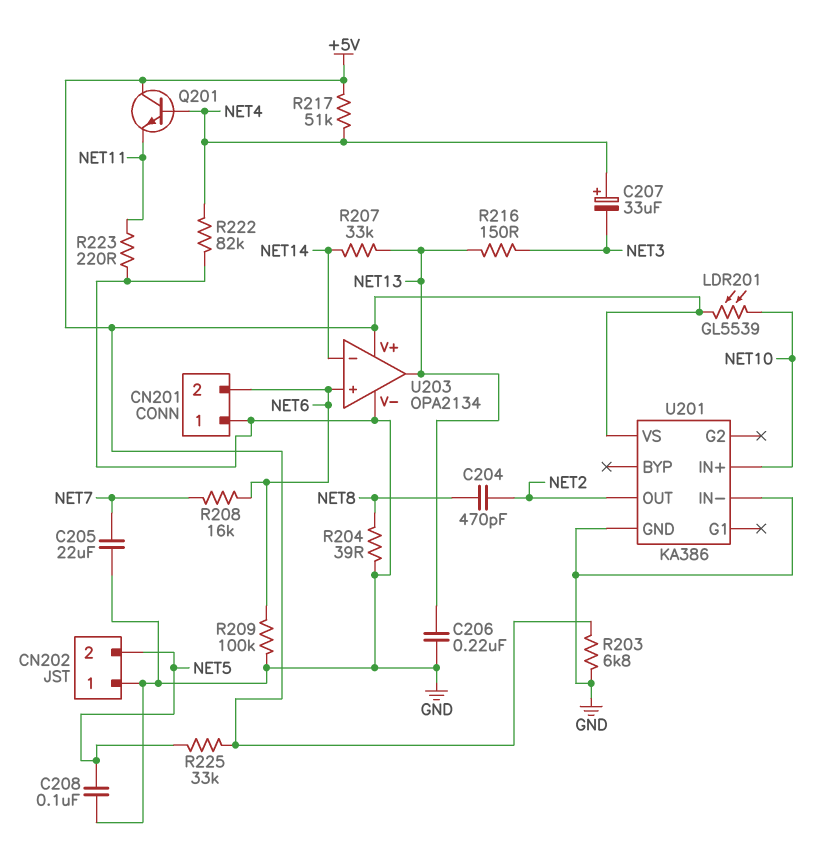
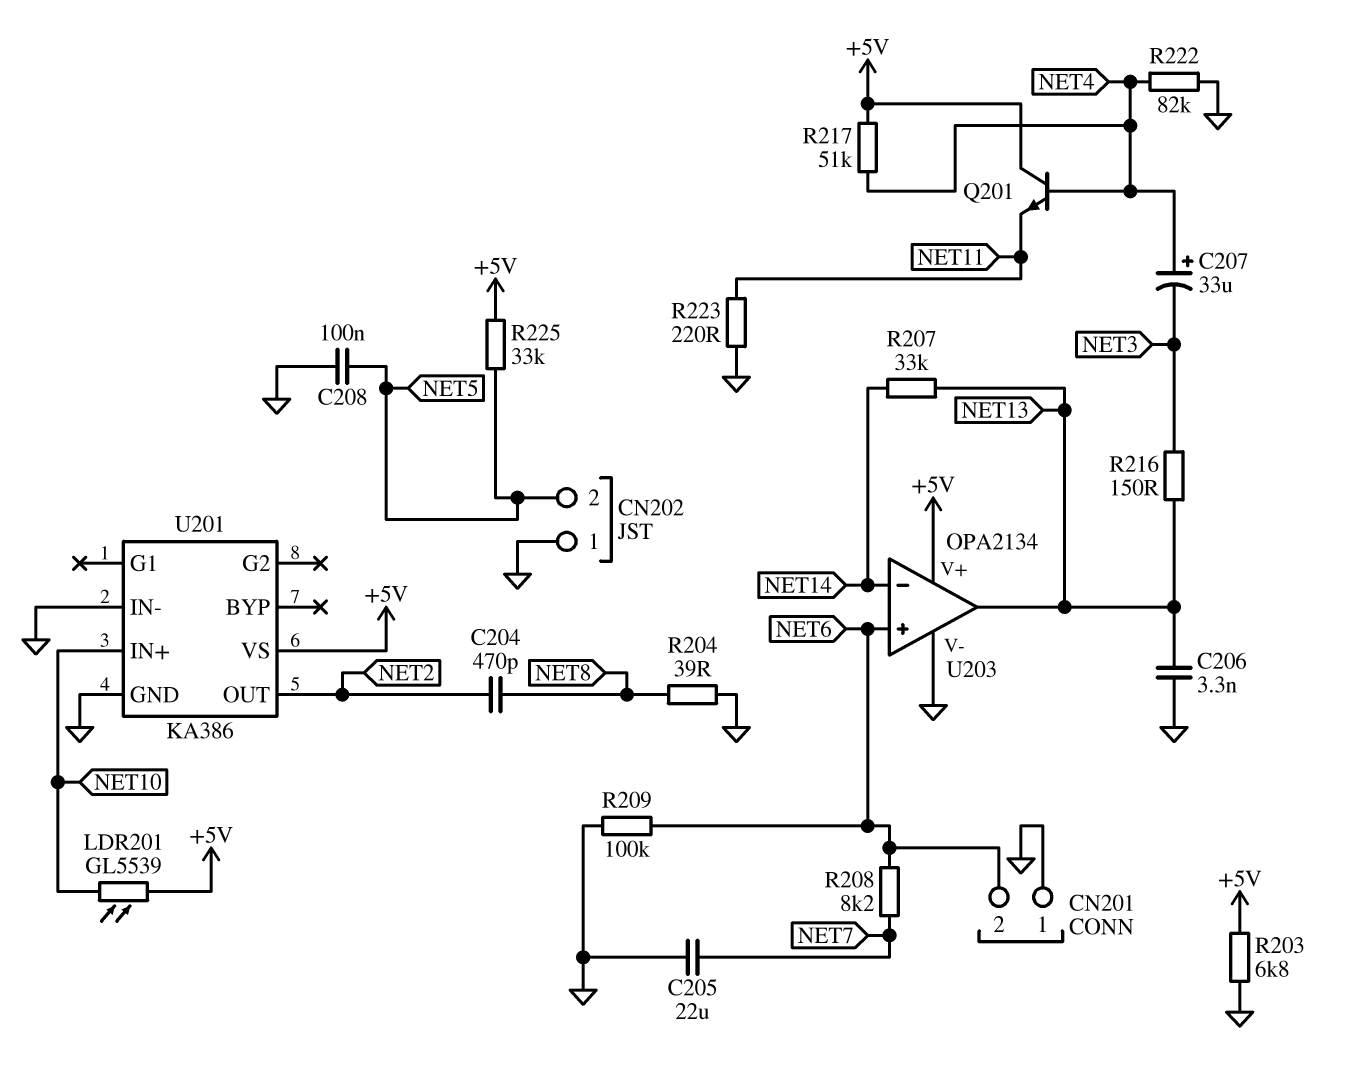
C206: 220nF (GND, NET13) -> 3.3nF (GND, NET13)
R208: 16k (NET6, NET7) -> 8.2k (NET6, NET7)

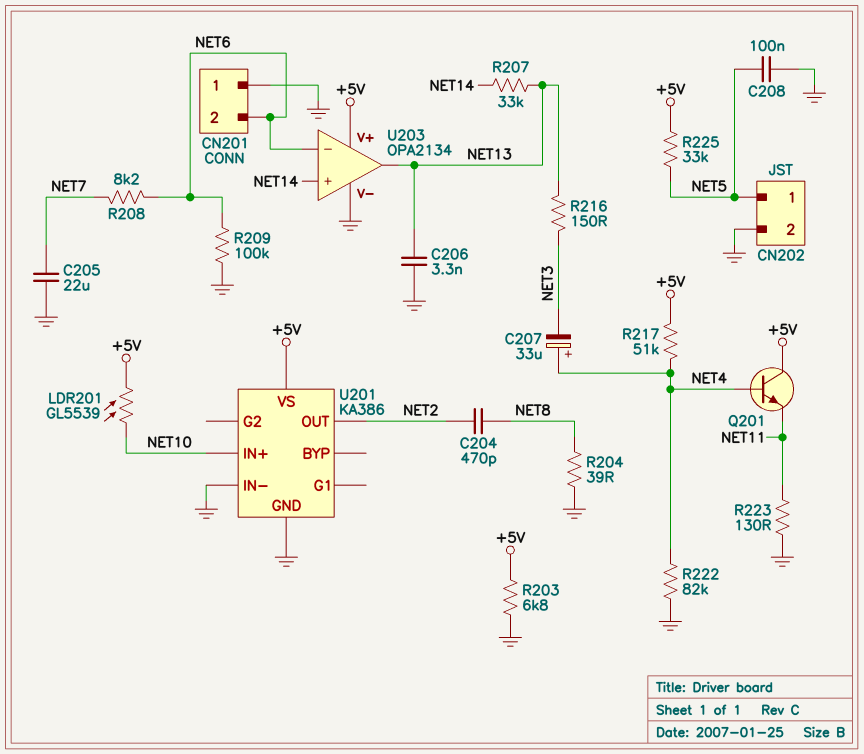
CN202 pin 1: GND -> NET5
CN202 pin 2: NET5 -> GND
R223: 220 (GND, NET11) -> 130 (GND, NET11)
U203 pin in+: NET6 -> NET14
U203 pin in-: NET14 -> NET6

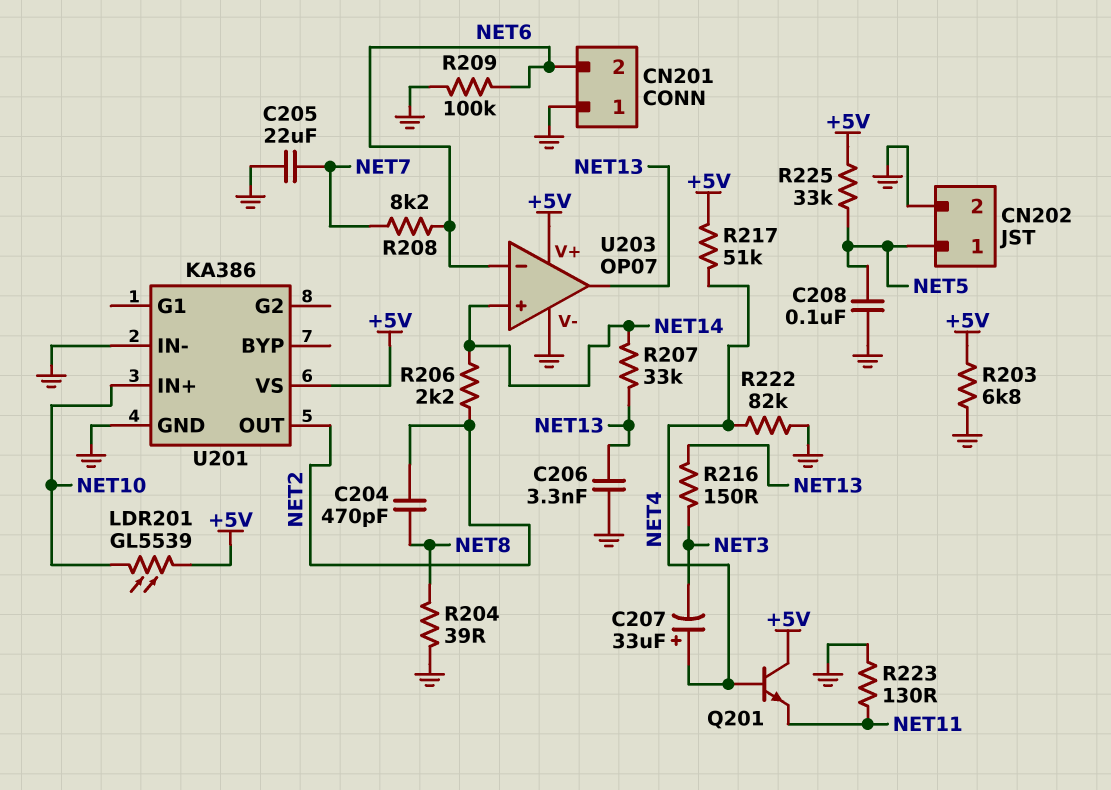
R206: none -> 2.2k (NET2, NET14)
U203: OPA2134 -> OP07

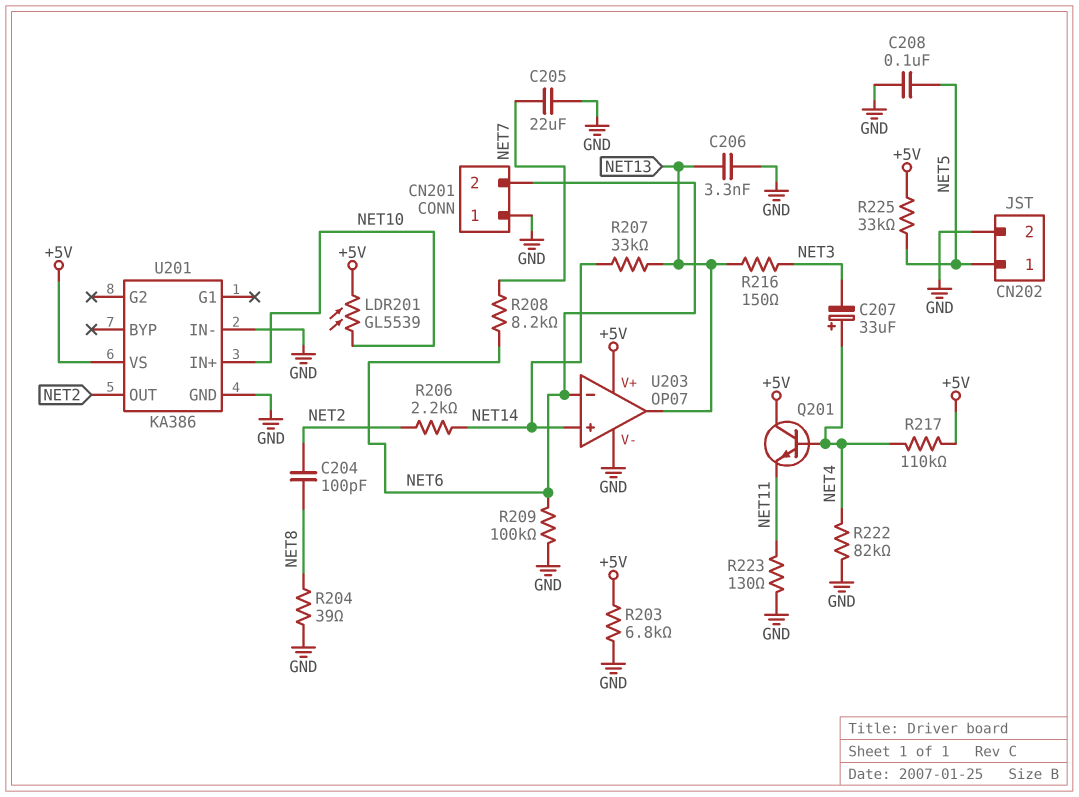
C204: 470pF (NET2, NET8) -> 100pF (NET2, NET8)
R217: 51k (+5V, NET4) -> 110k (+5V, NET4)

